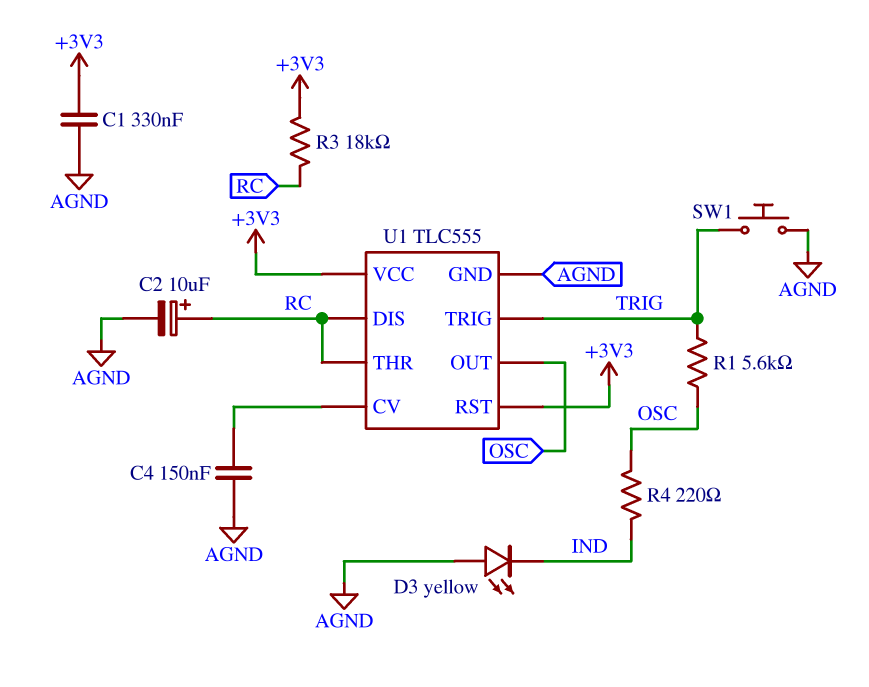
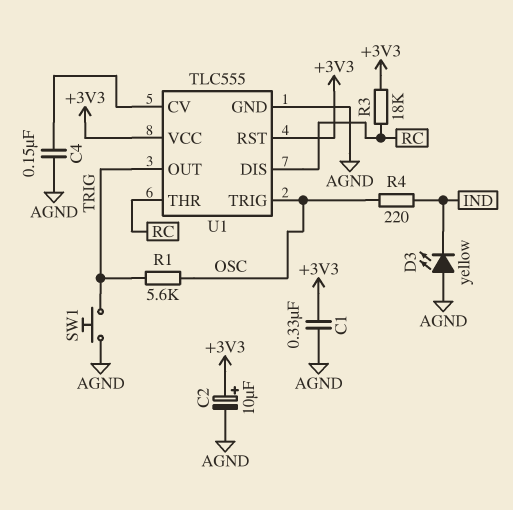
C2: 10uF (plus RC, minus AGND) -> 10uF (plus +3V3, minus AGND)
U1 pin OUT: OSC -> TRIG
U1 pin TRIG: TRIG -> OSC

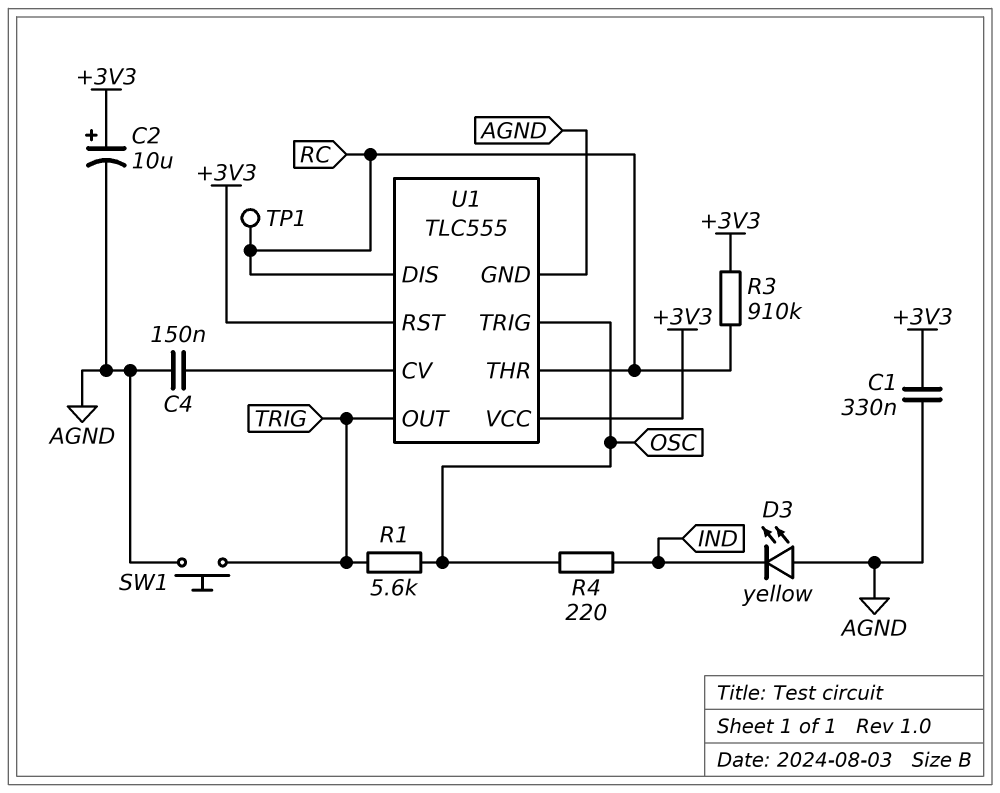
R3: 18k (+3V3, RC) -> 910k (+3V3, RC)
TP1: none -> test point (RC)

